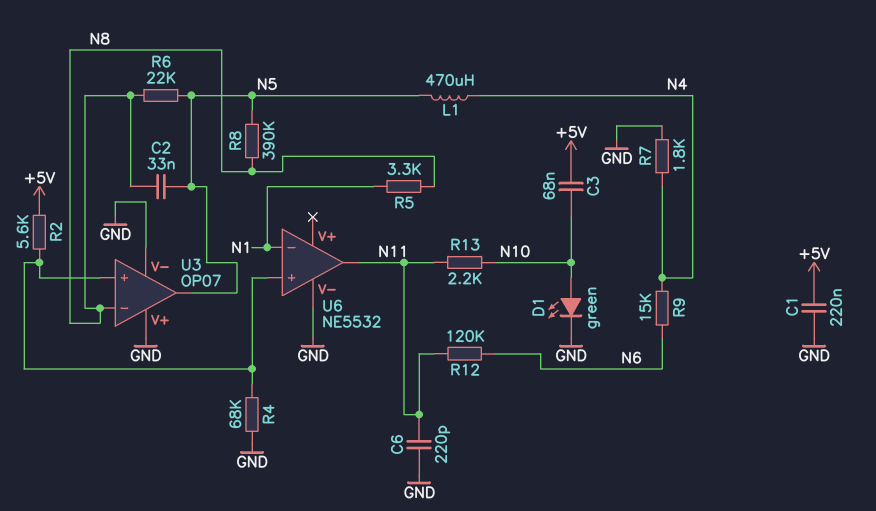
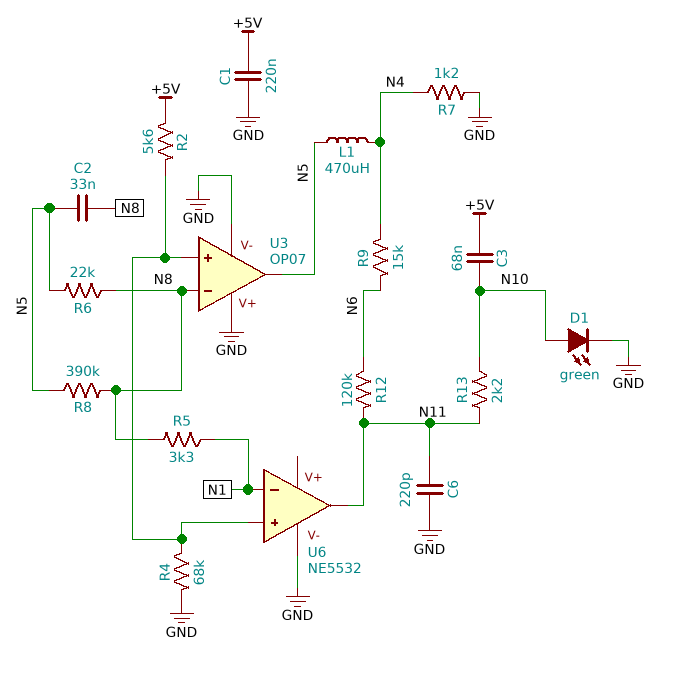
R7: 1.8k (GND, N4) -> 1.2k (GND, N4)

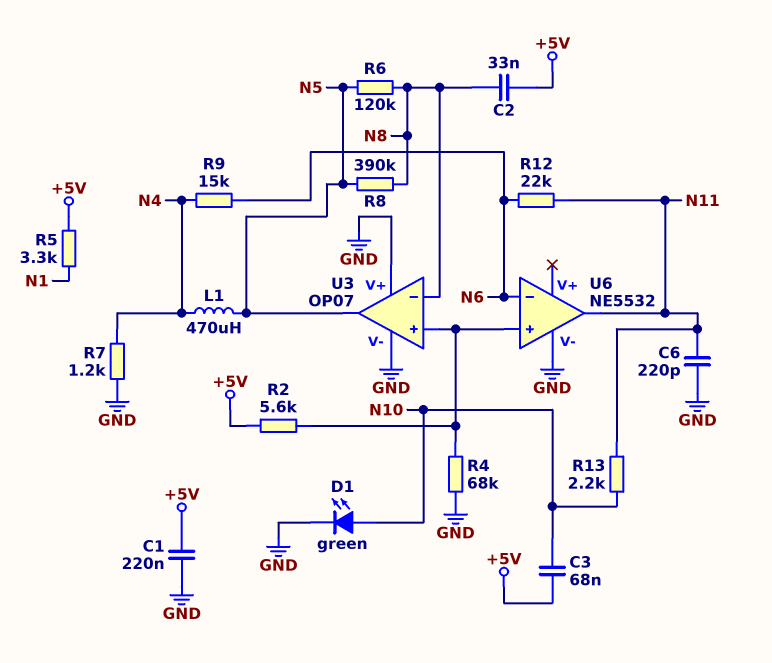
C2: 33nF (N5, N8) -> 33nF (+5V, N8)
R5: 3.3k (N1, N8) -> 3.3k (+5V, N1)
R6: 22k (N5, N8) -> 120k (N5, N8)
R12: 120k (N6, N11) -> 22k (N6, N11)
U6 pin in-: N1 -> N6

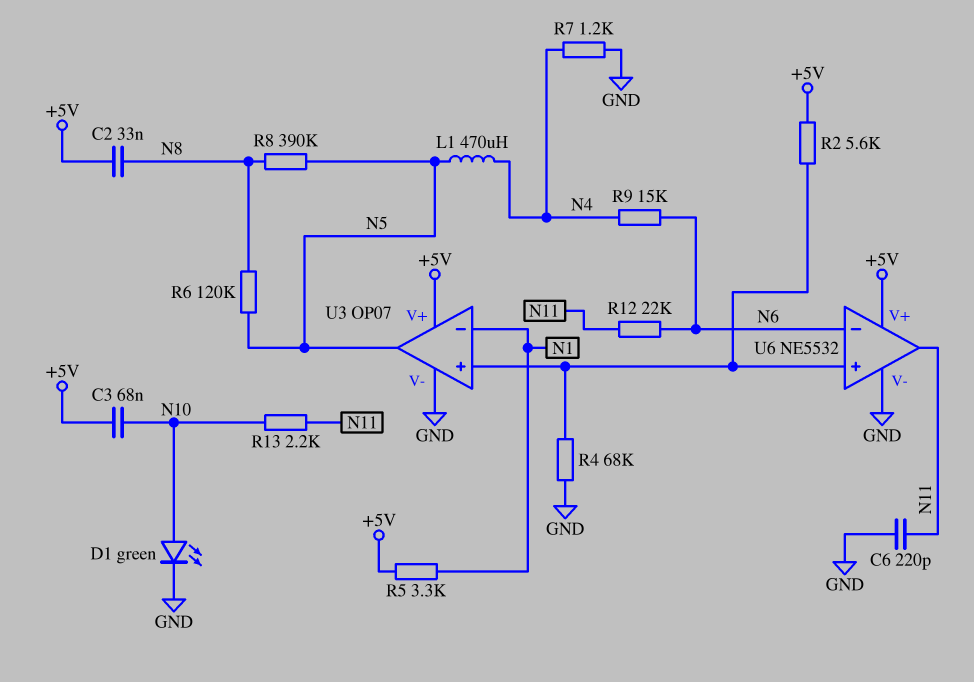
C1: 220nF (+5V, GND) -> none
U3 pin V+: GND -> +5V
U3 pin in-: N8 -> N1
U6 pin V+: none -> +5V

